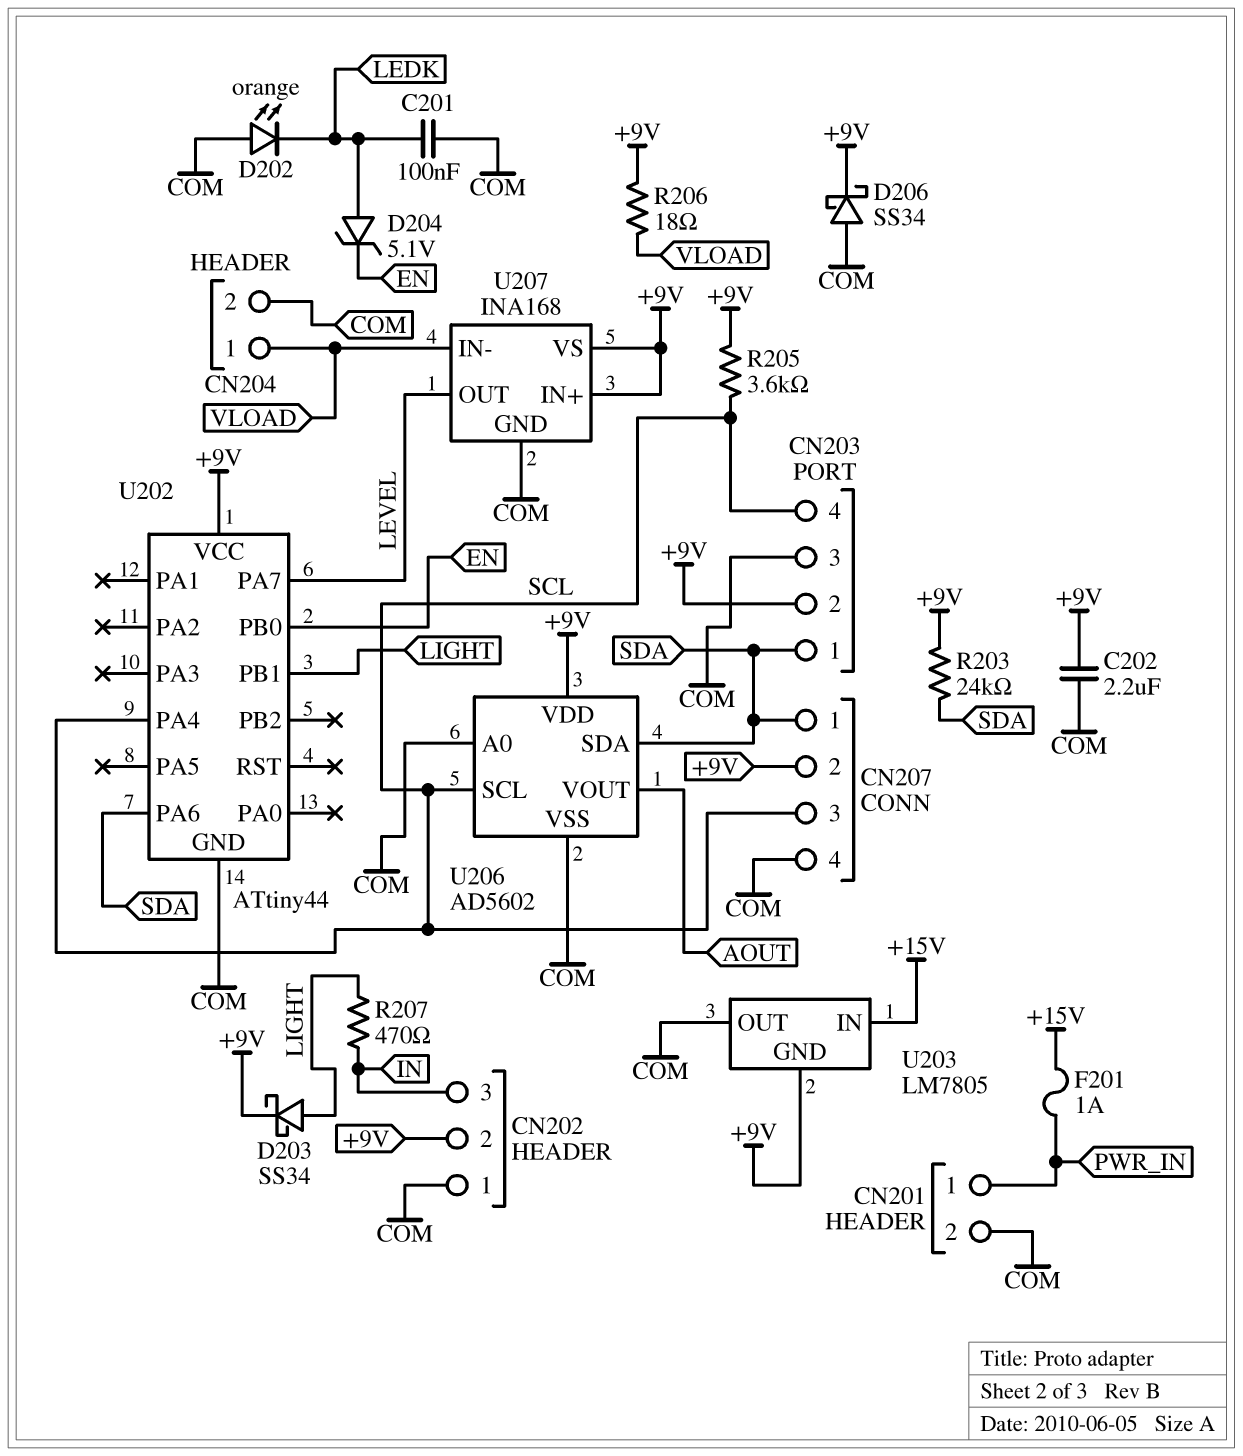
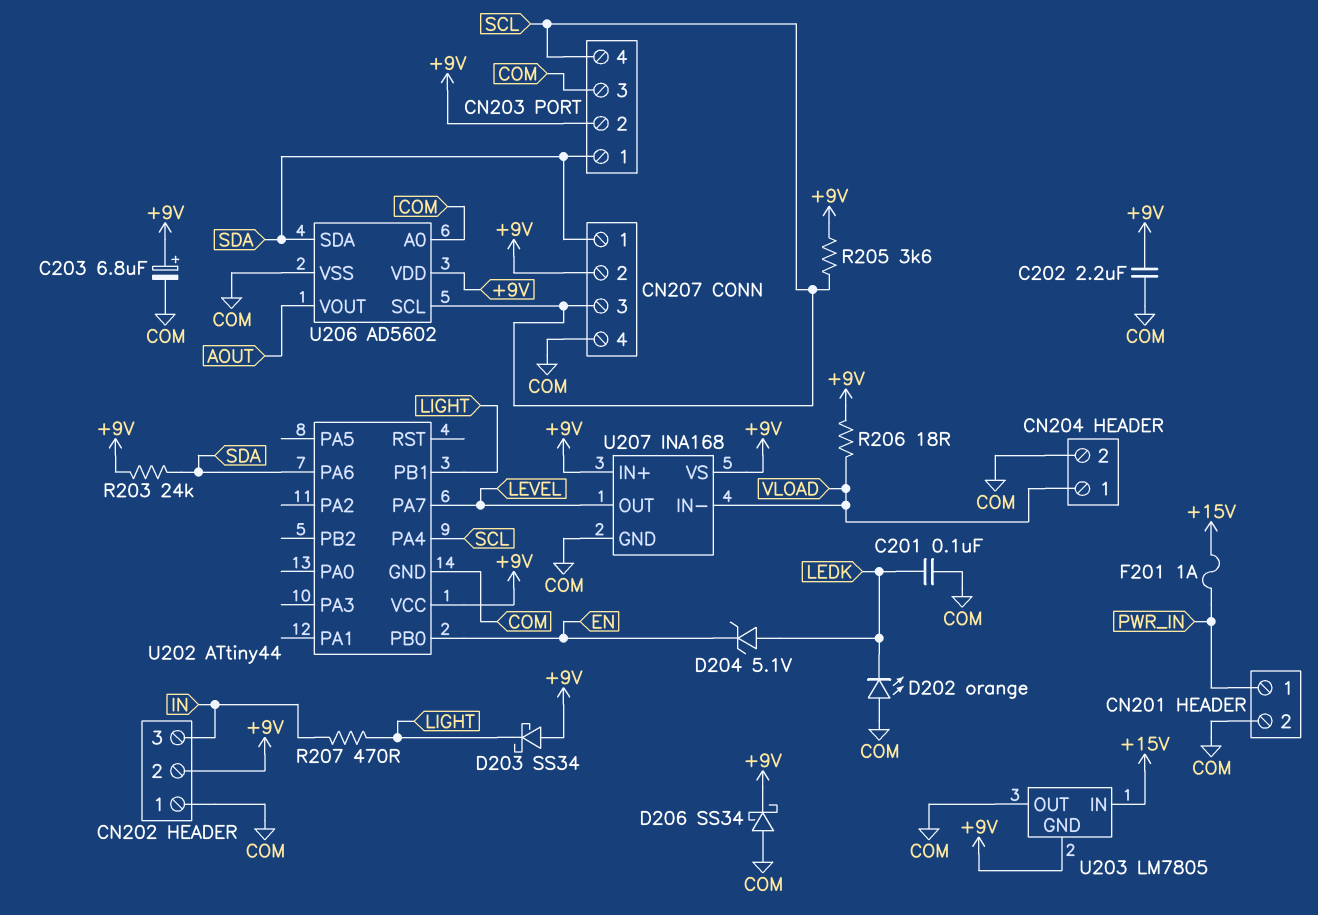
C203: none -> 6.8uF (plus +9V, minus COM)
D203: schottky SS34 (A LIGHT, K +9V) -> schottky SS34 (A +9V, K LIGHT)

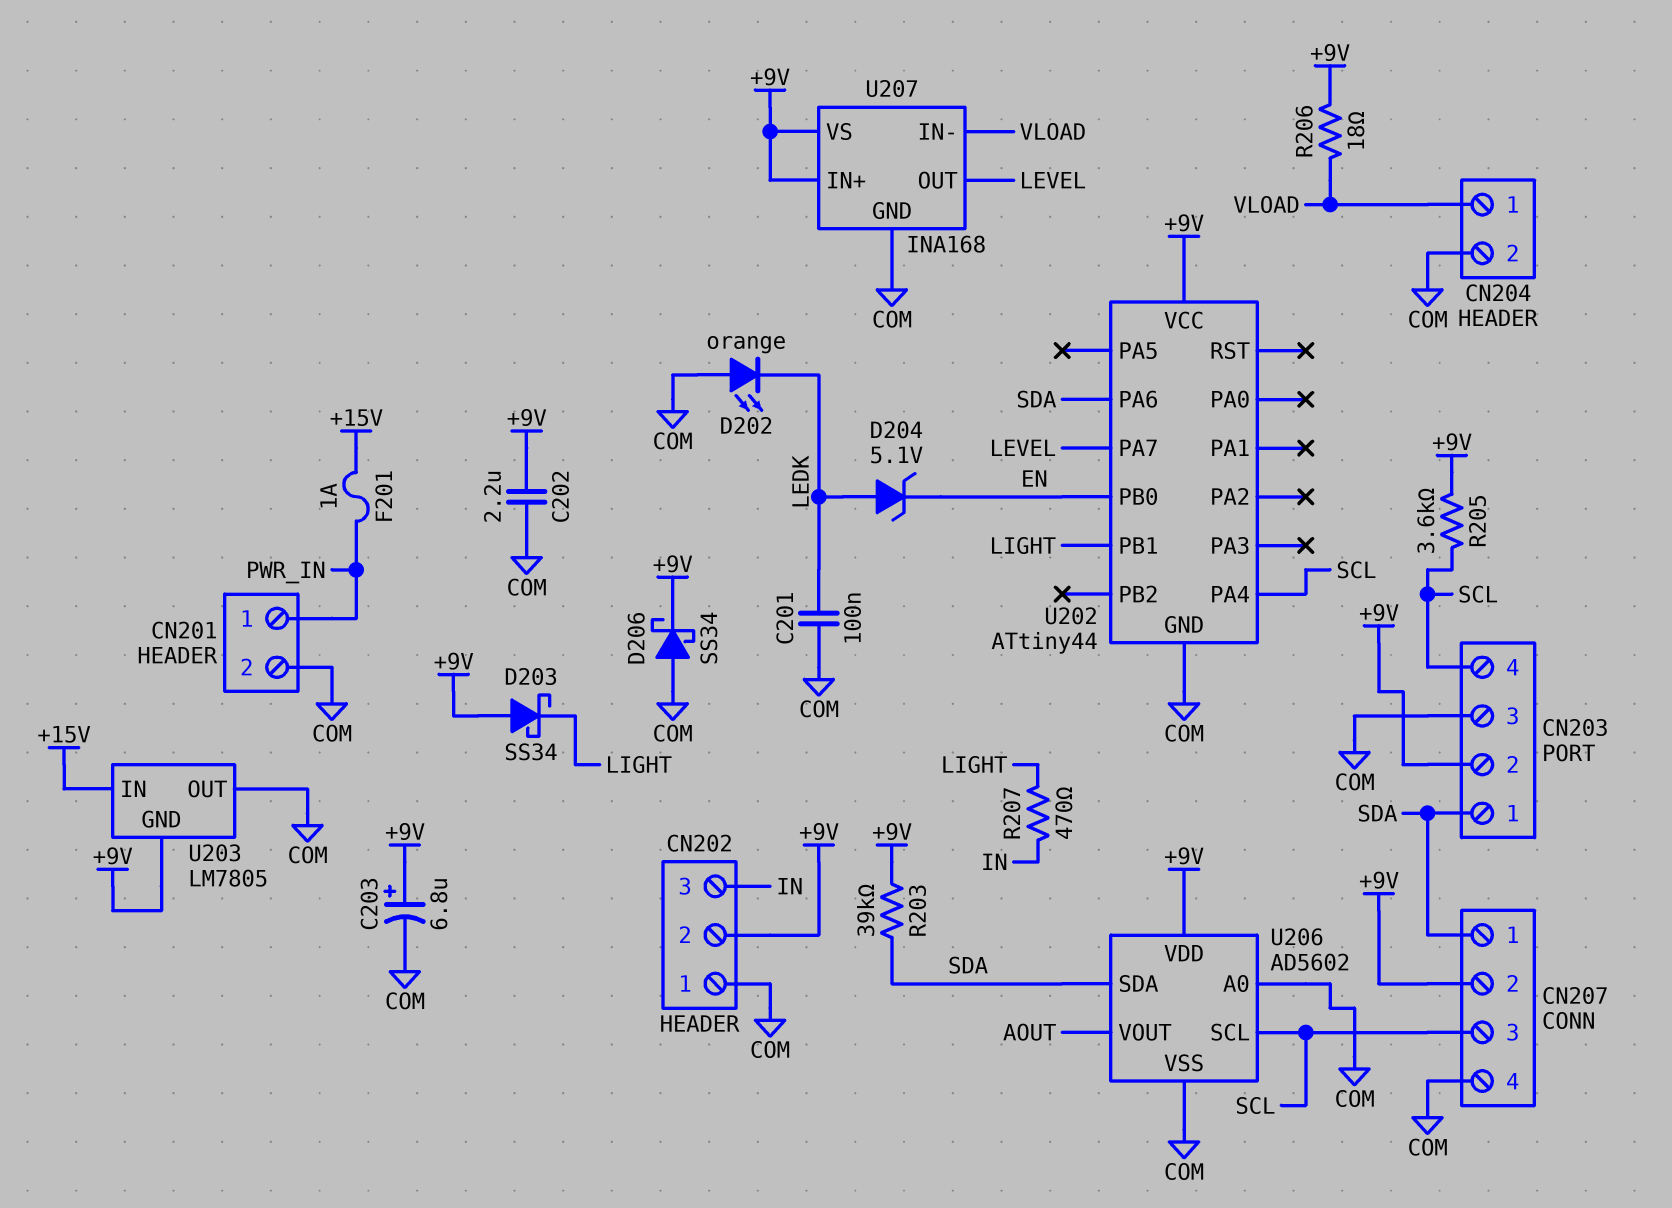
R203: 24k (+9V, SDA) -> 39k (+9V, SDA)

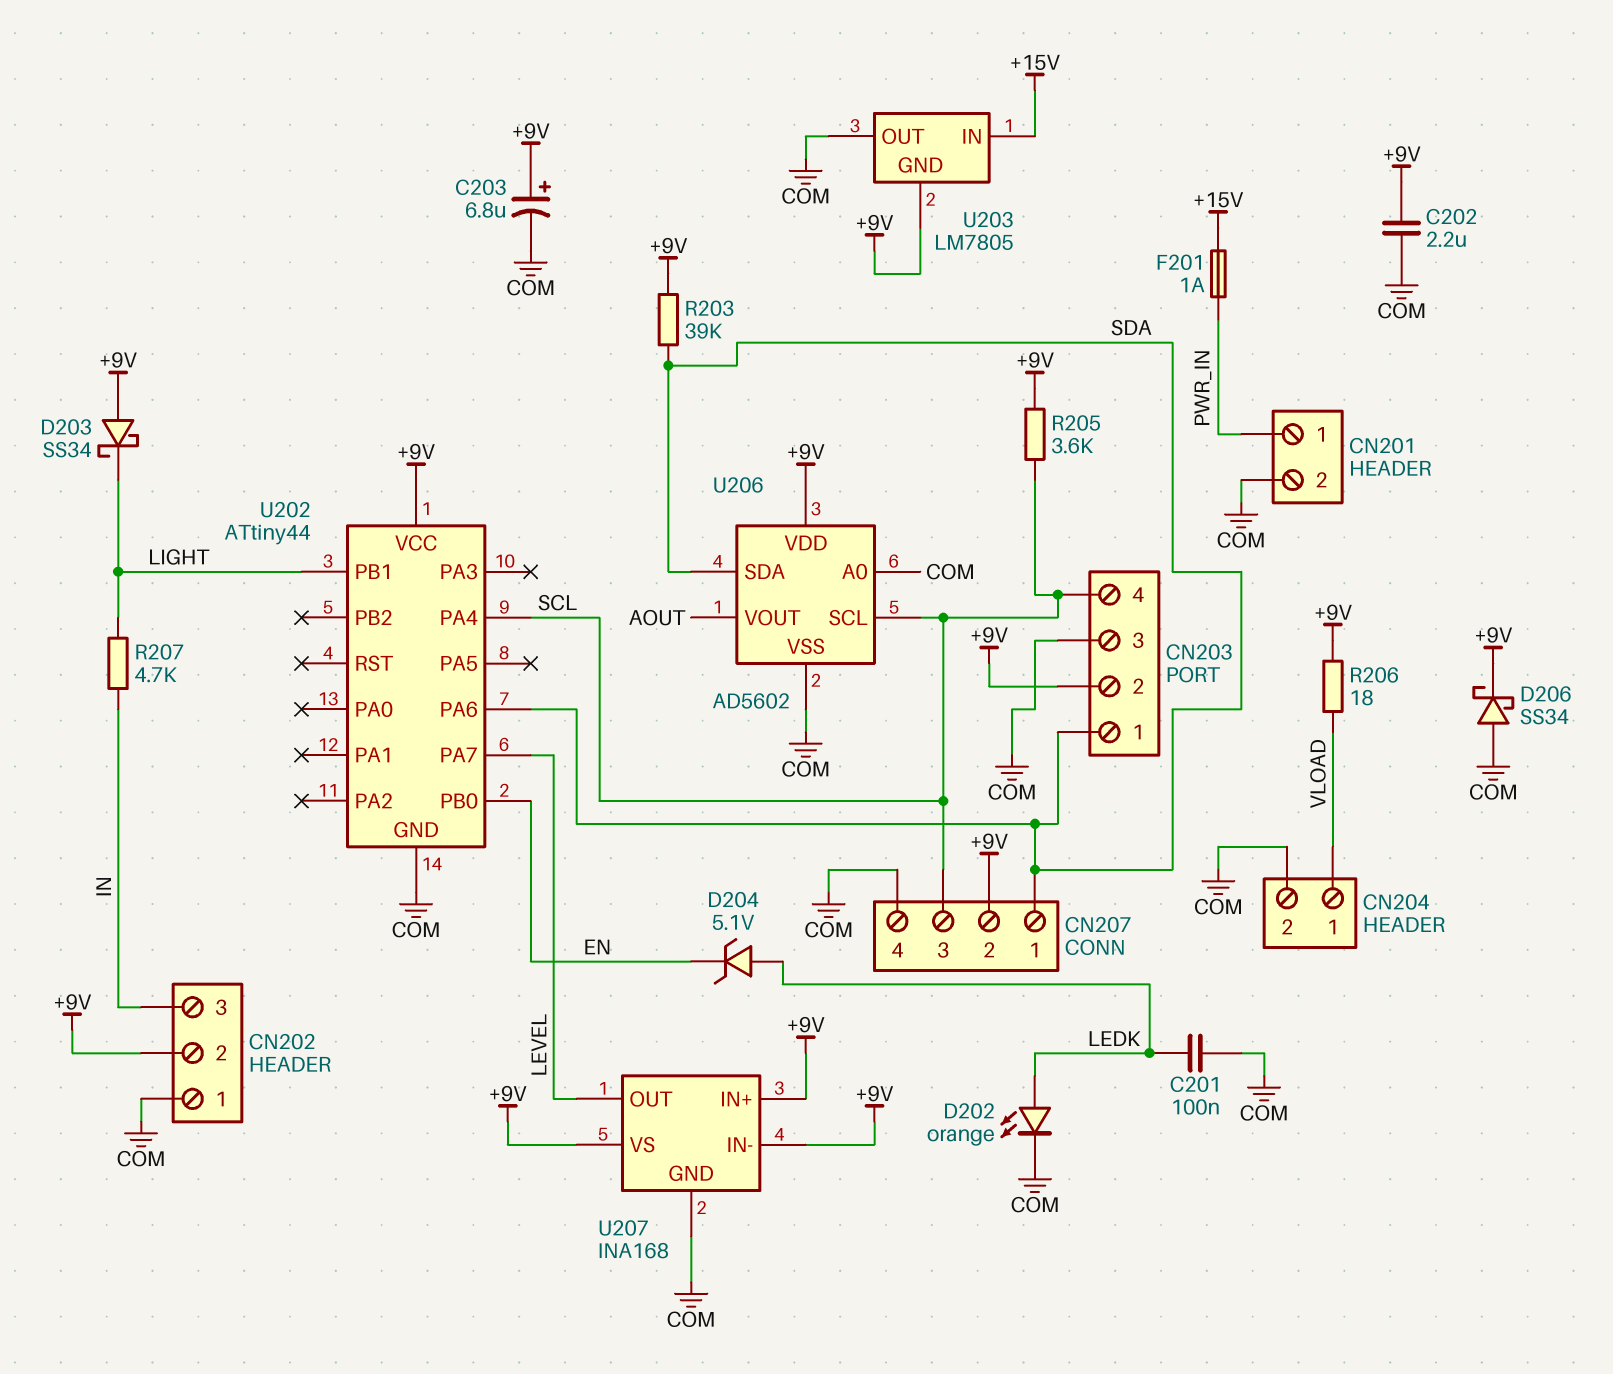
D202: LED orange (A COM, K LEDK) -> LED orange (A LEDK, K COM)
R207: 470 (IN, LIGHT) -> 4.7k (IN, LIGHT)
U207 pin IN-: VLOAD -> +9V

